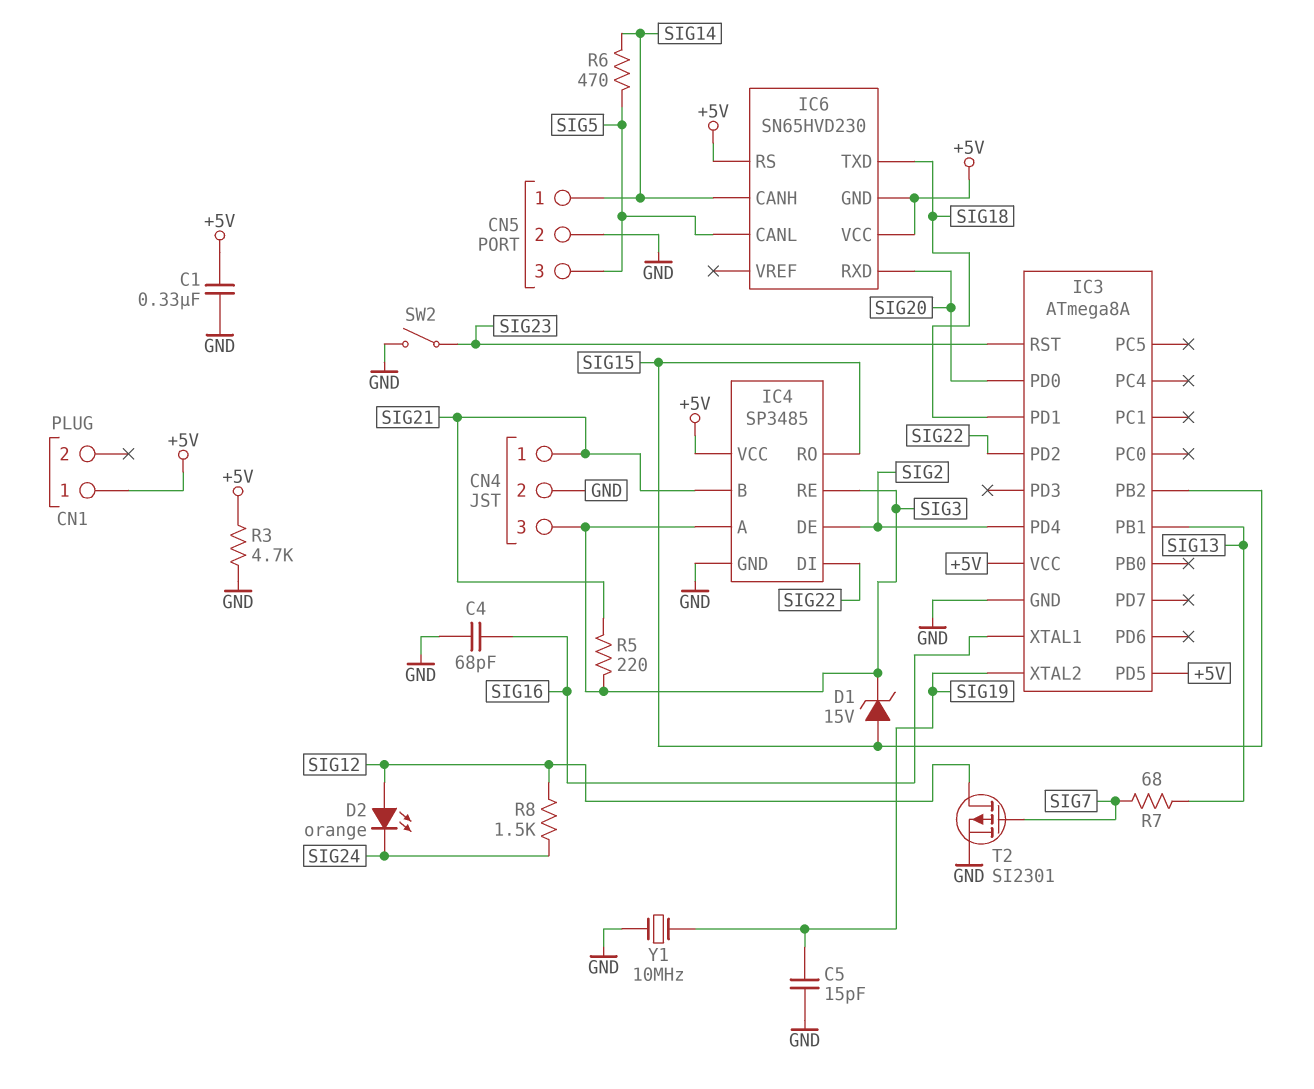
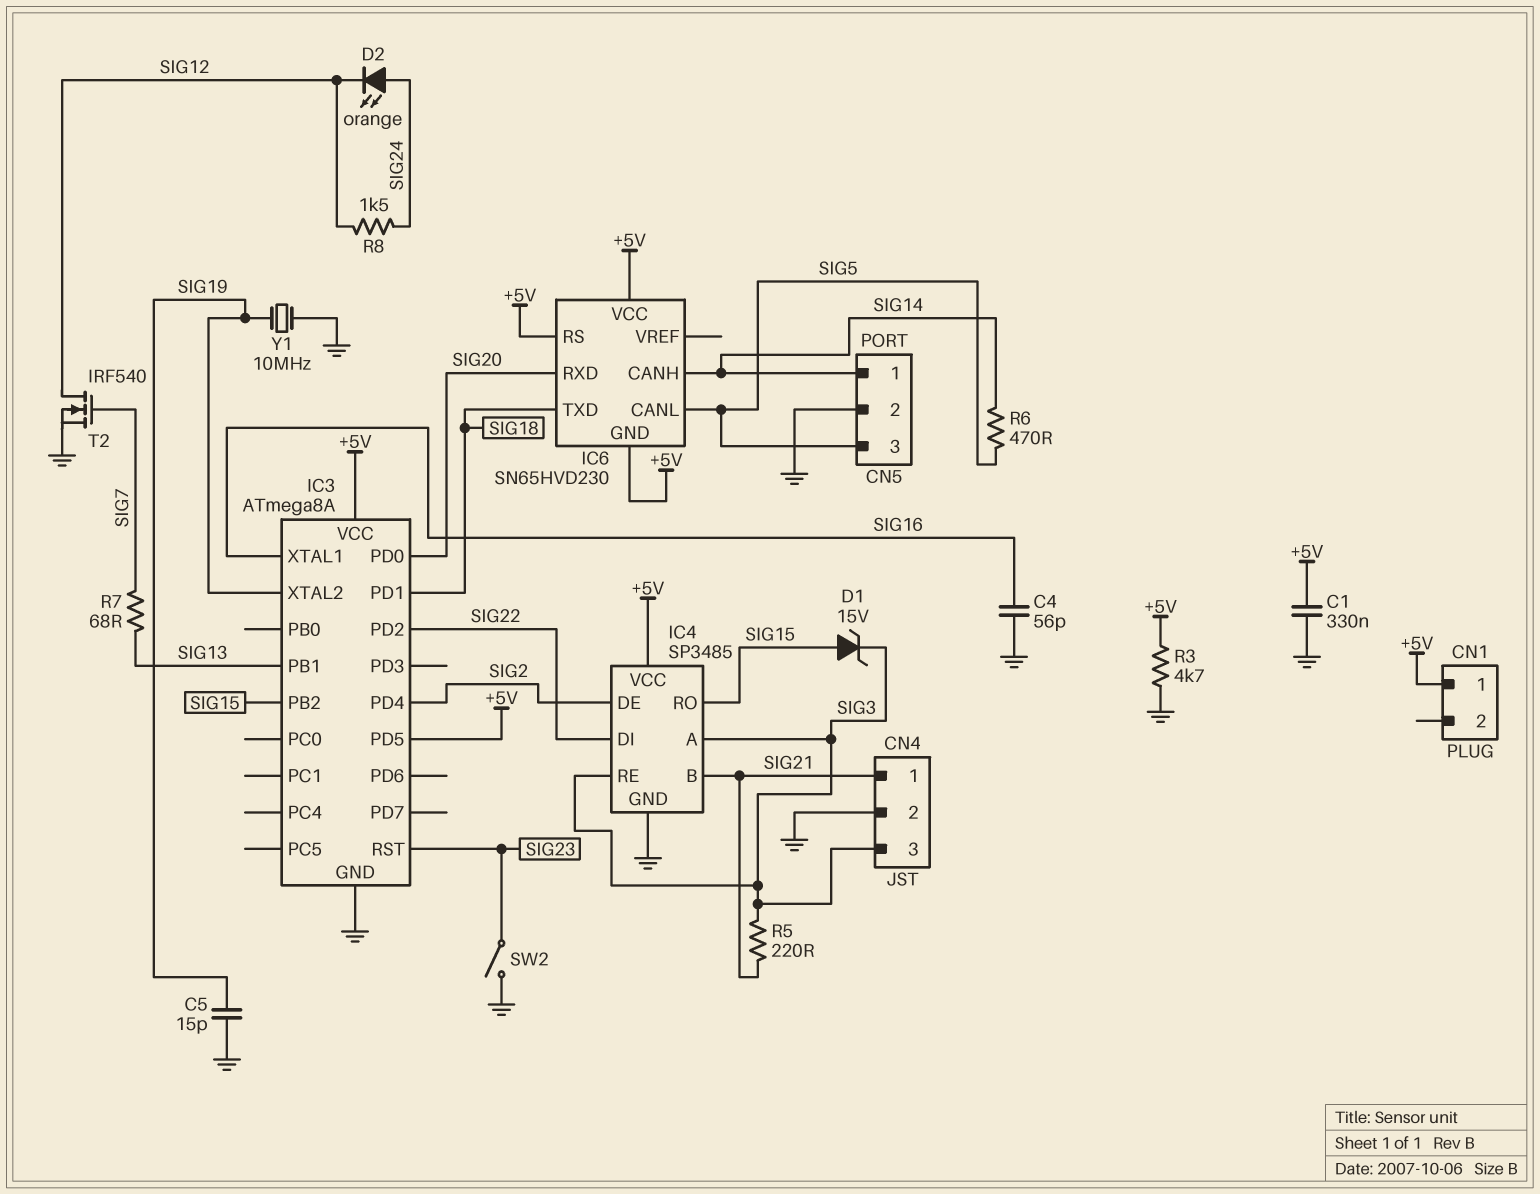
C4: 68pF (GND, SIG16) -> 56pF (GND, SIG16)
D2: LED orange (A SIG12, K SIG24) -> LED orange (A SIG24, K SIG12)
T2: PMOS SI2301 (G SIG7, D SIG12, S GND) -> NMOS IRF540 (G SIG7, D SIG12, S GND)

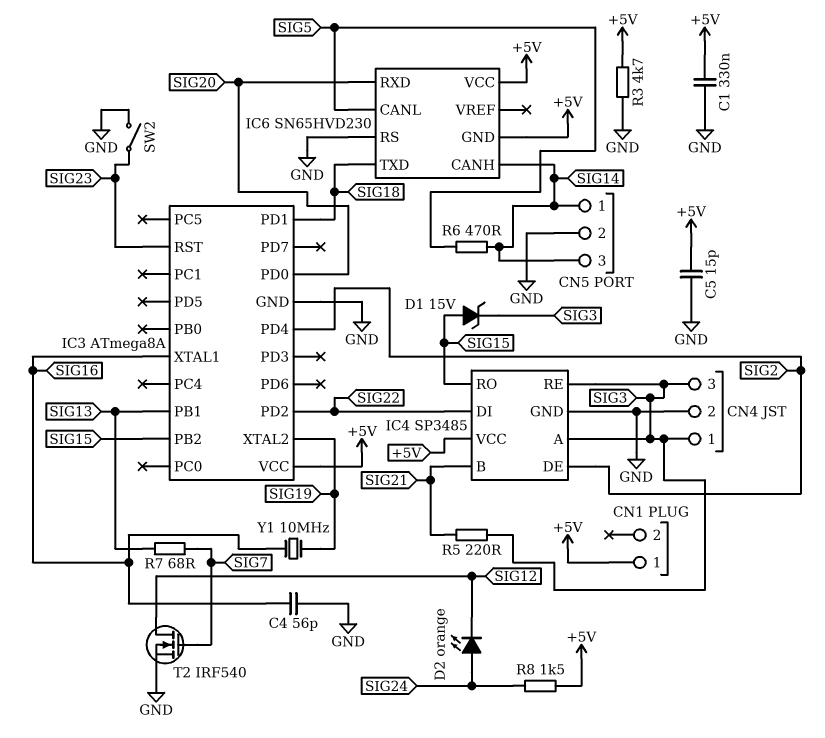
C5: 15pF (GND, SIG19) -> 15pF (+5V, GND)
CN4 pin 1: SIG21 -> SIG3
CN5 pin 3: SIG5 -> SIG14
IC3 pin PD5: +5V -> none
IC6 pin RS: +5V -> GND
R8: 1.5k (SIG12, SIG24) -> 1.5k (+5V, SIG24)
Y1: 10MHz (GND, SIG19) -> 10MHz (SIG16, SIG19)

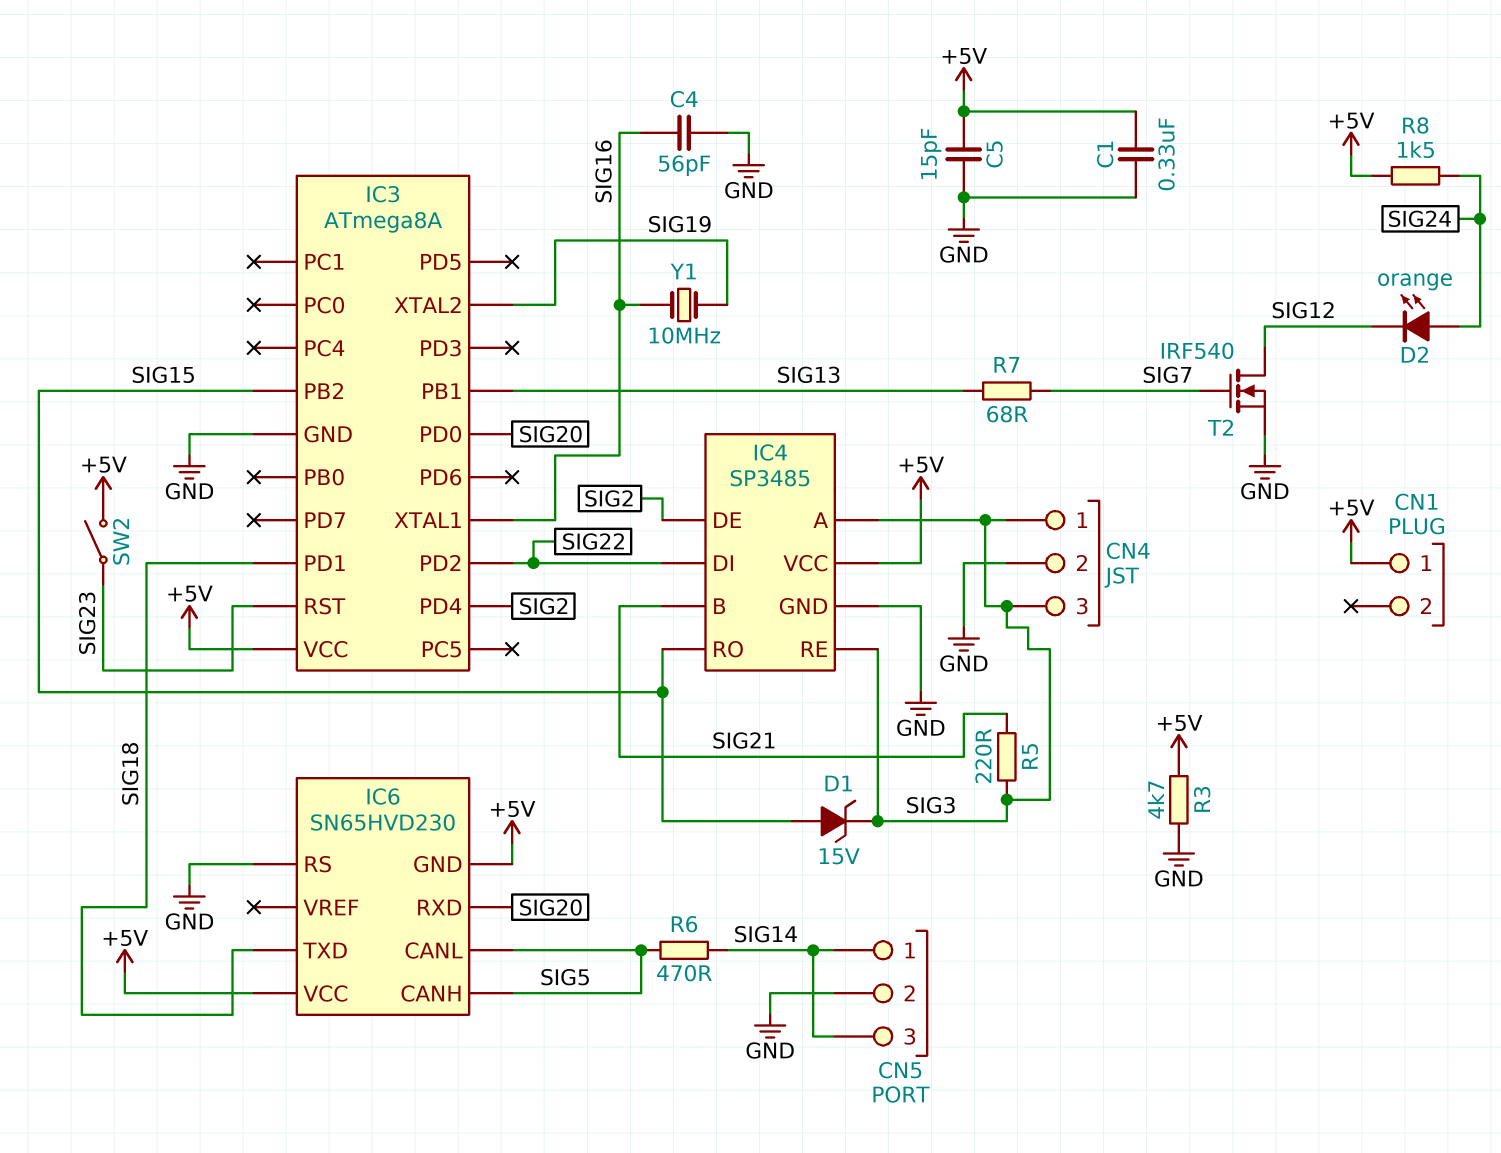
IC6 pin CANH: SIG14 -> SIG5
SW2: switch (GND, SIG23) -> switch (+5V, SIG23)

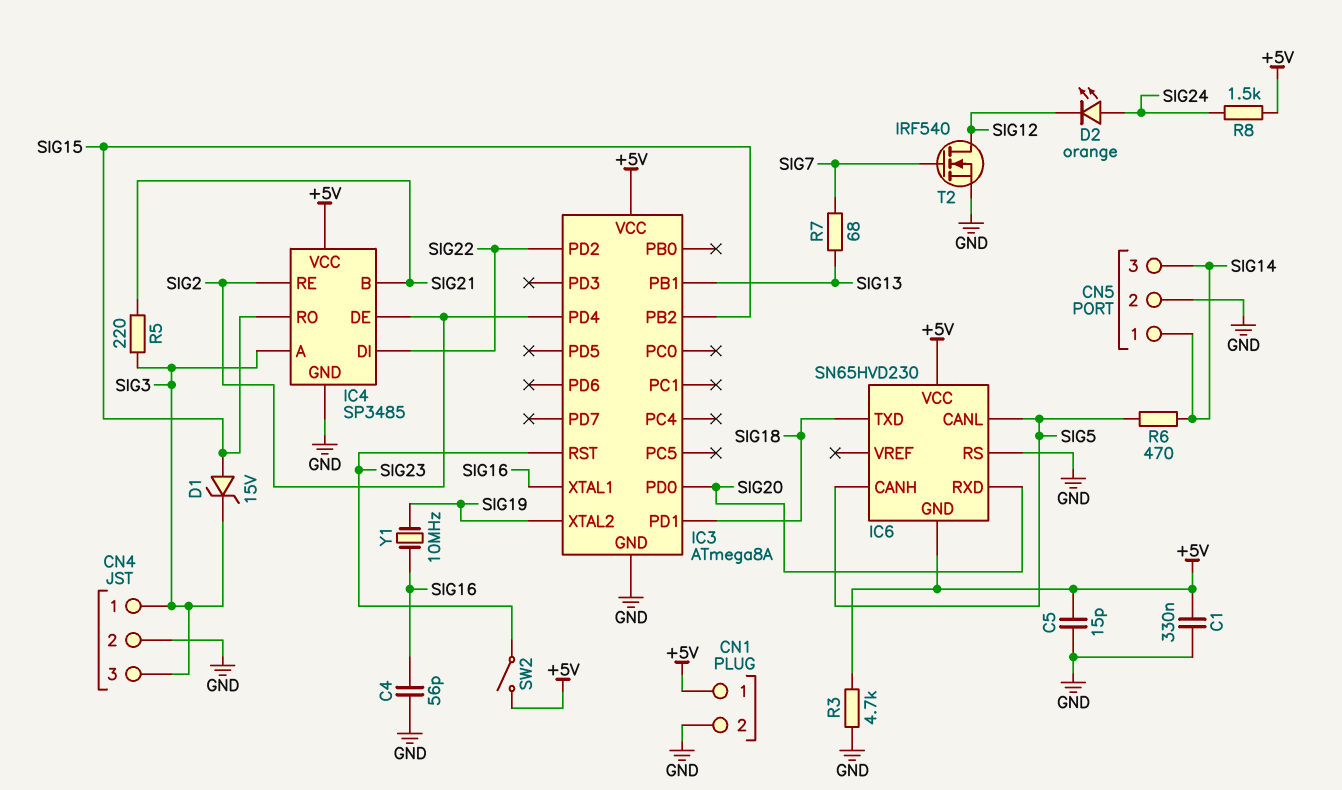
CN1 pin 2: none -> GND
IC4 pin RE: SIG3 -> SIG2

